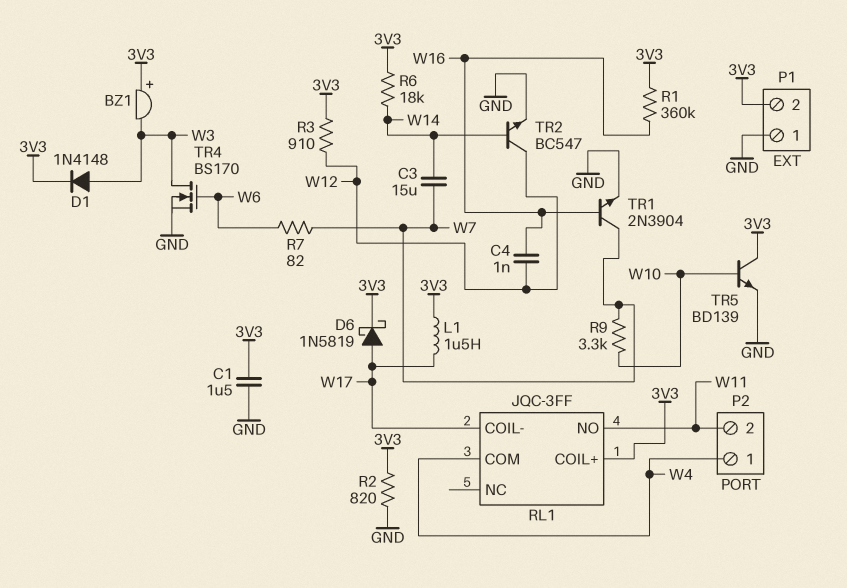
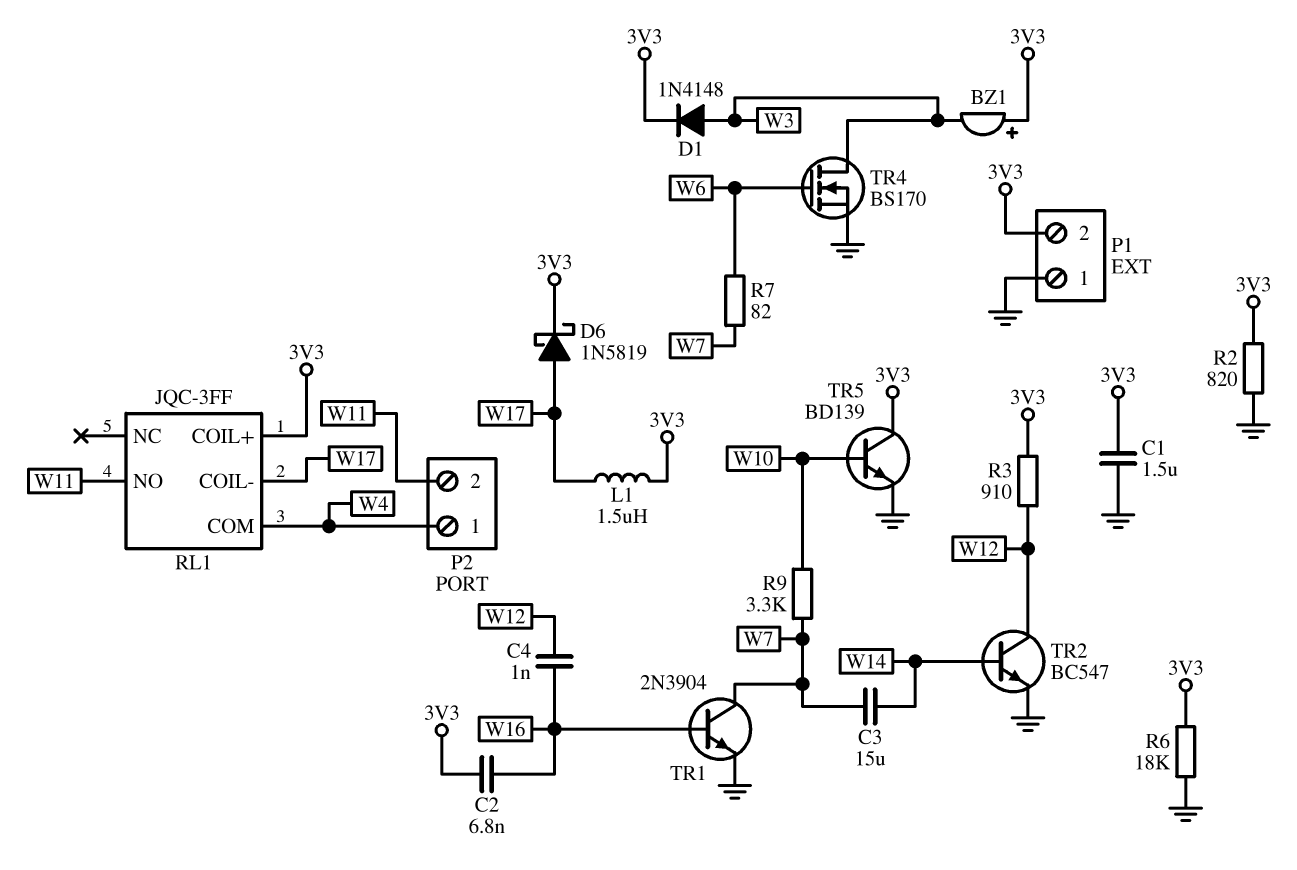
C2: none -> 6.8nF (3V3, W16)
R1: 360k (3V3, W16) -> none
R6: 18k (3V3, W14) -> 18k (3V3, GND)

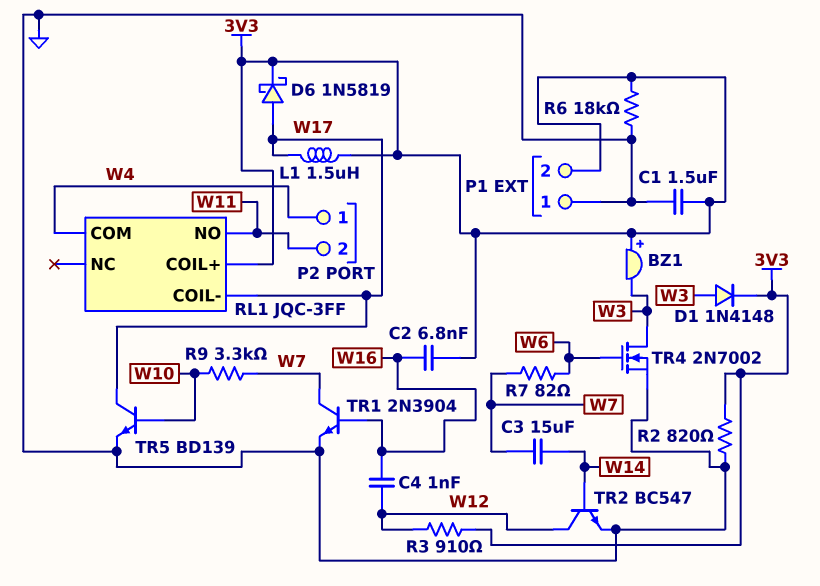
TR4: NMOS BS170 (G W6, D W3, S GND) -> NMOS 2N7002 (G W6, D W3, S GND)
TR5: NPN BD139 (B W10, C 3V3, E GND) -> NPN BD139 (B W10, C W17, E GND)

